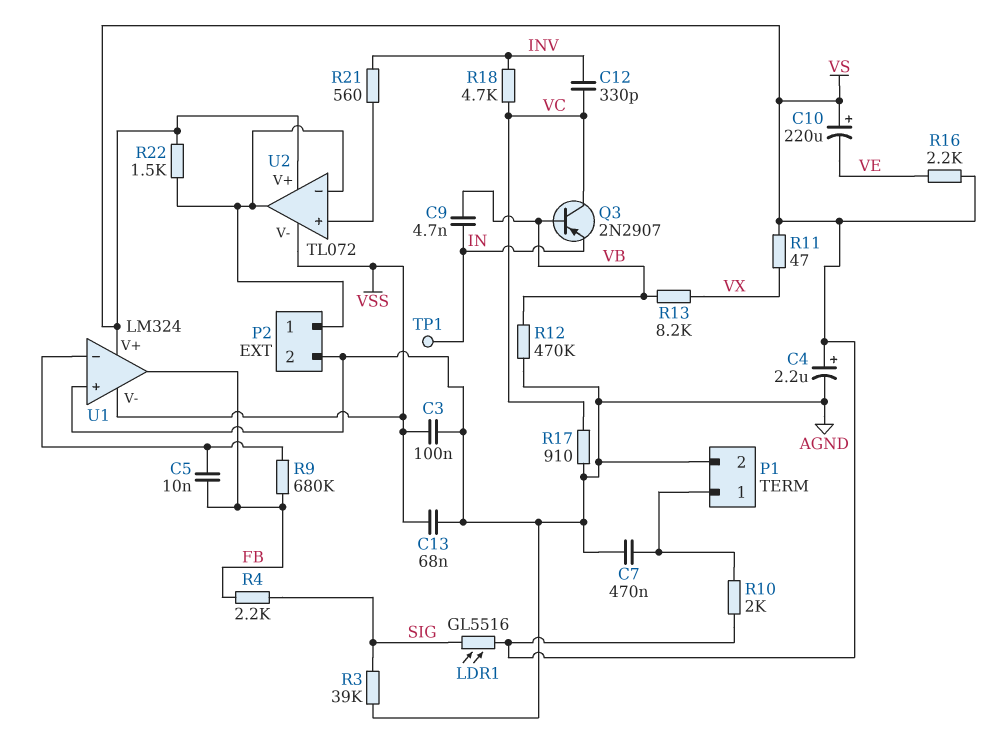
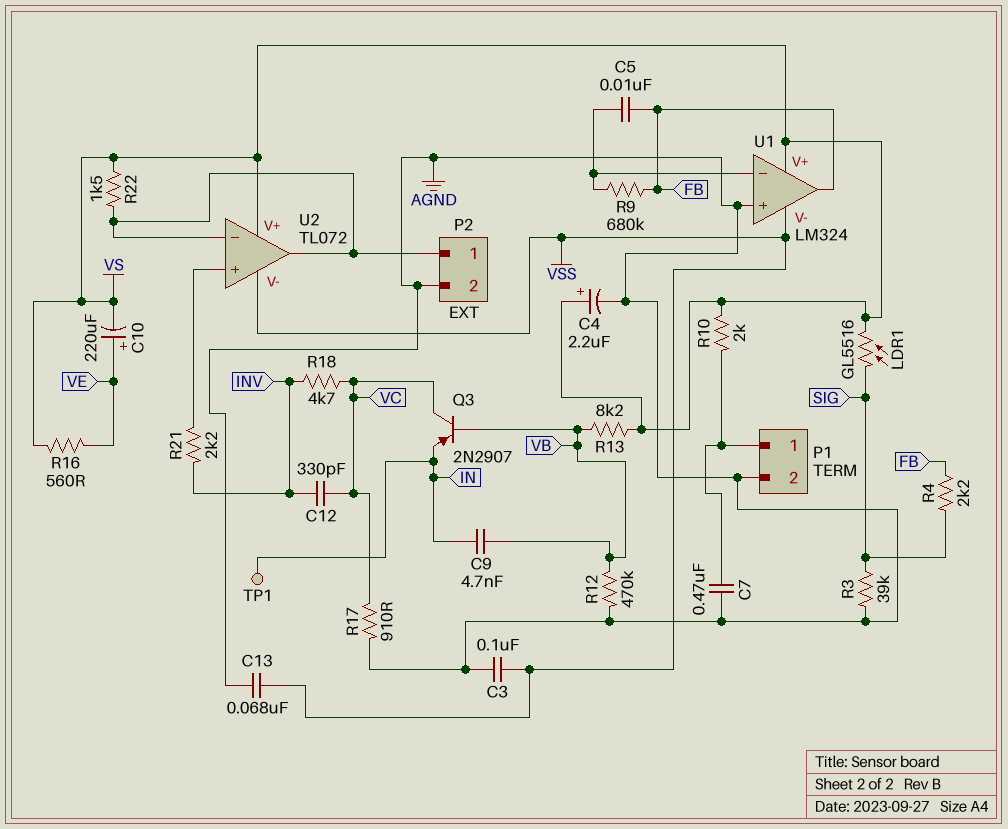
C10: 220uF (plus VS, minus VE) -> 220uF (plus VE, minus VS)
R11: 47 (VS, VX) -> none
R13: 8.2k (VB, VX) -> 8.2k (VB, VS)
R16: 2.2k (VE, VS) -> 560 (VE, VS)
R21: 560 (INV, U2/in+) -> 2.2k (INV, U2/in+)

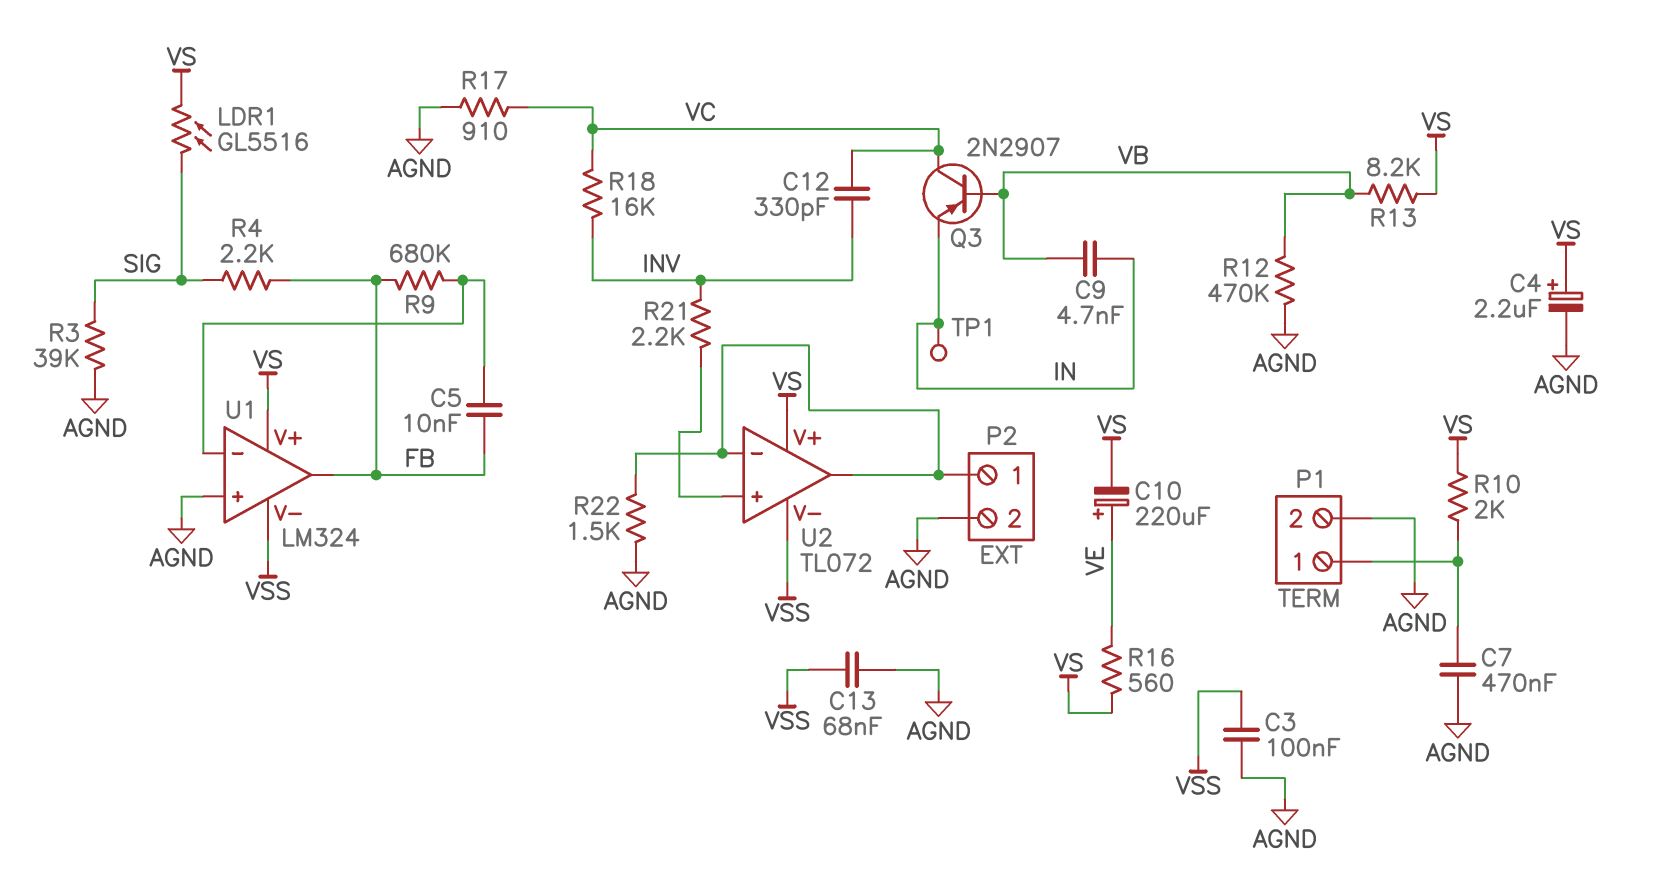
R18: 4.7k (INV, VC) -> 16k (INV, VC)
R22: 1.5k (P2/1, VS) -> 1.5k (AGND, P2/1)

